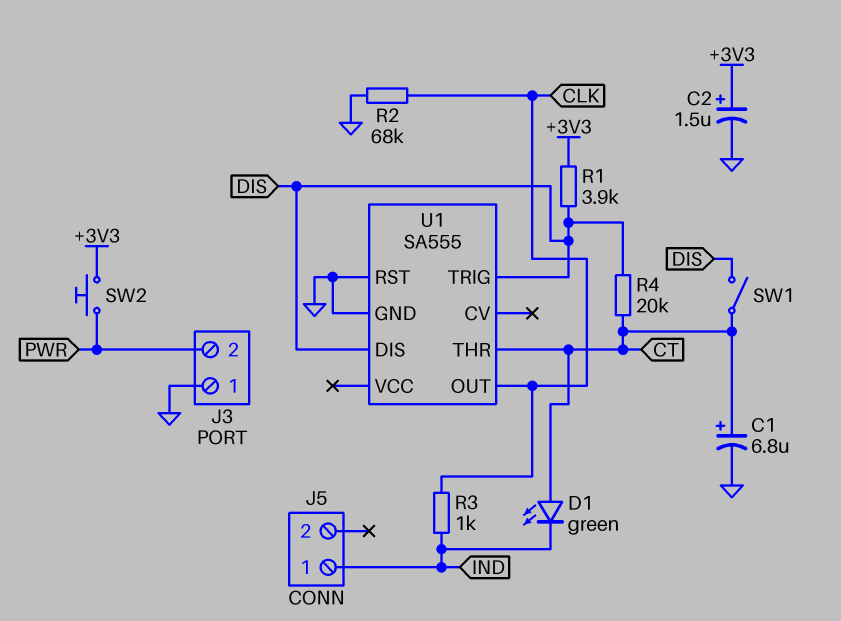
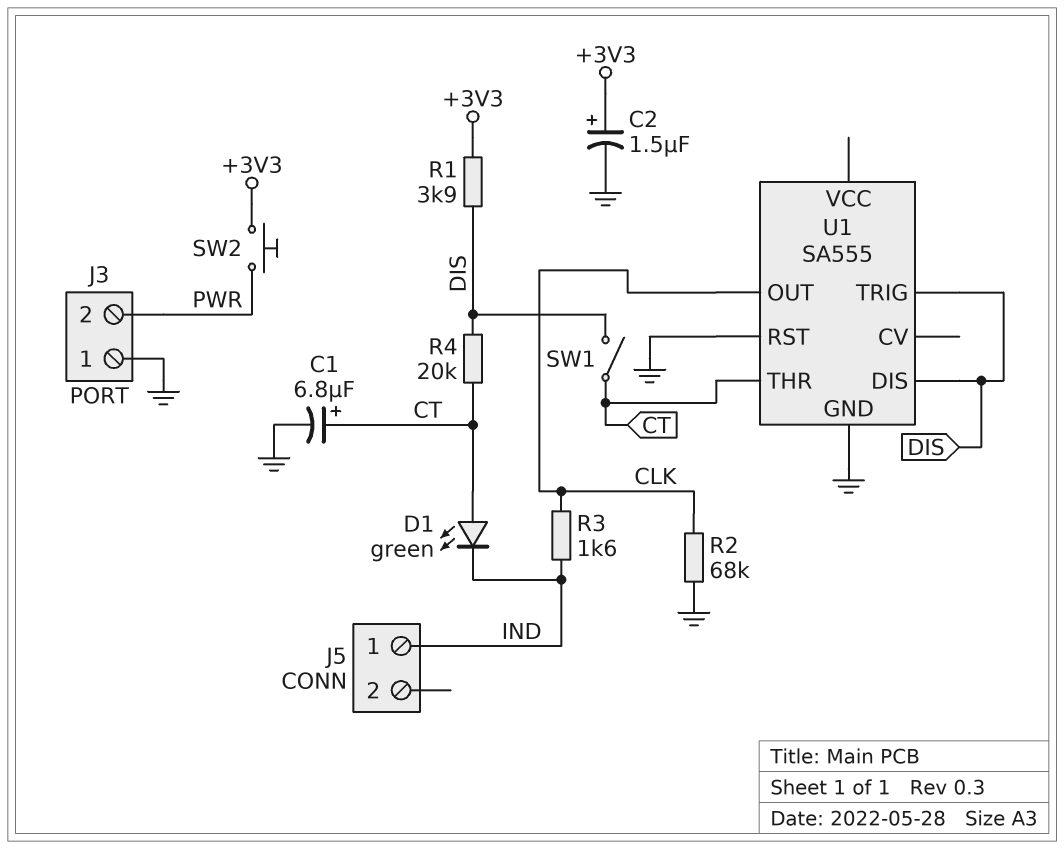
R3: 1k (CLK, IND) -> 1.6k (CLK, IND)

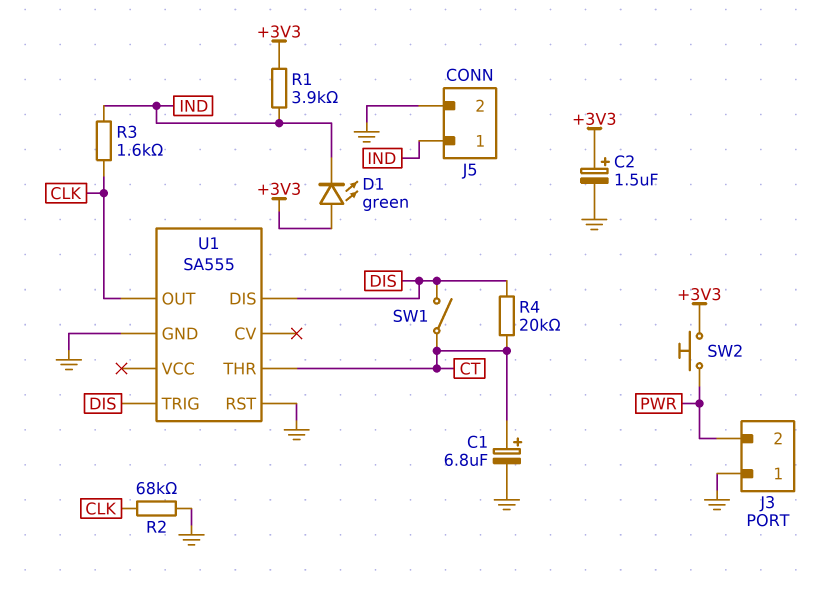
D1: LED green (A CT, K IND) -> LED green (A +3V3, K IND)
J5 pin 2: none -> GND
R1: 3.9k (+3V3, DIS) -> 3.9k (+3V3, IND)

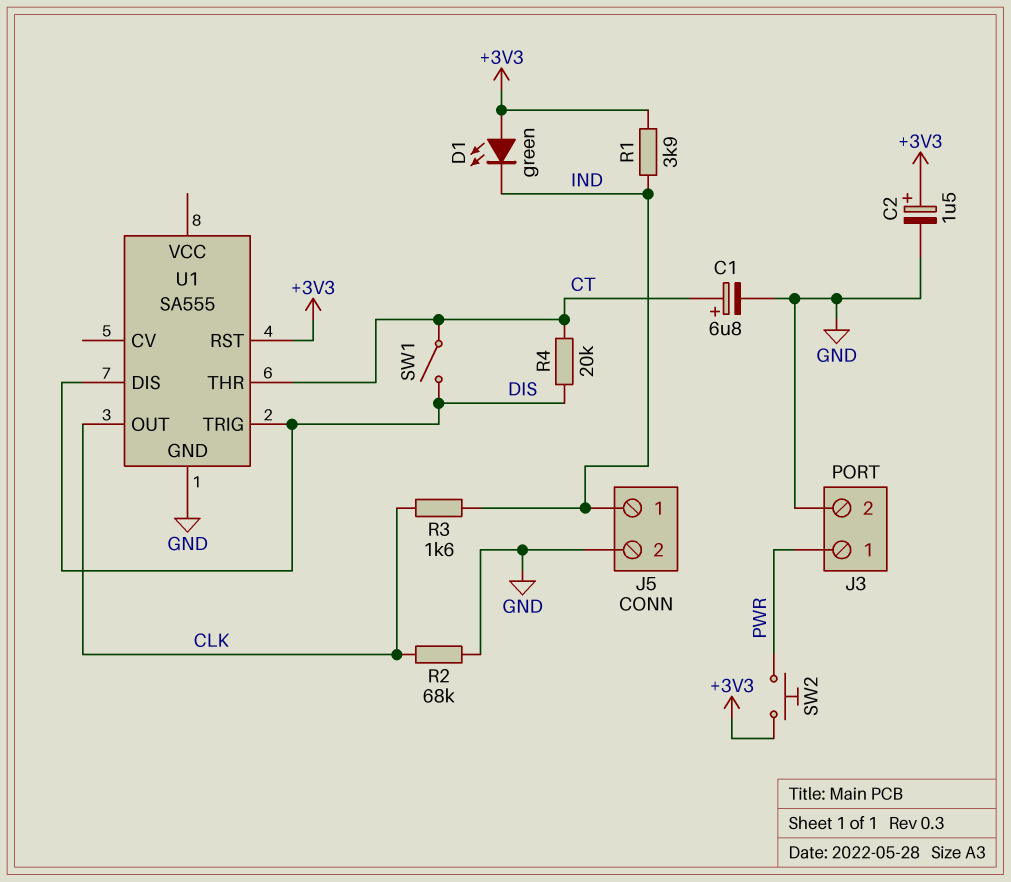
J3 pin 1: GND -> PWR
J3 pin 2: PWR -> GND
U1 pin RST: GND -> +3V3

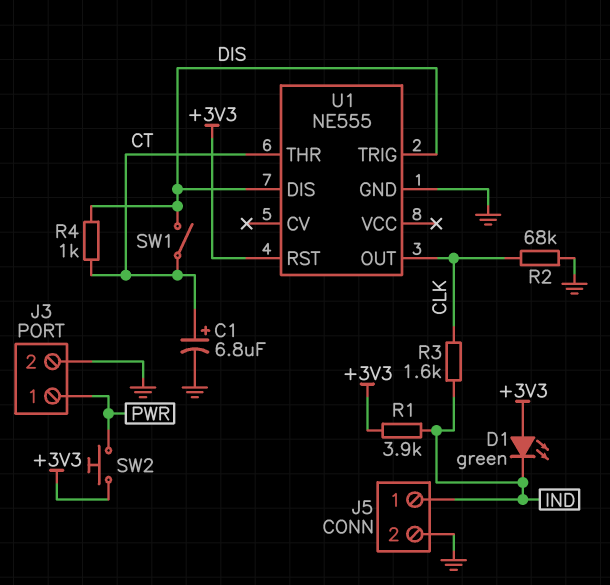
C2: 1.5uF (plus +3V3, minus GND) -> none
R4: 20k (CT, DIS) -> 1k (CT, DIS)
U1: SA555 -> NE555

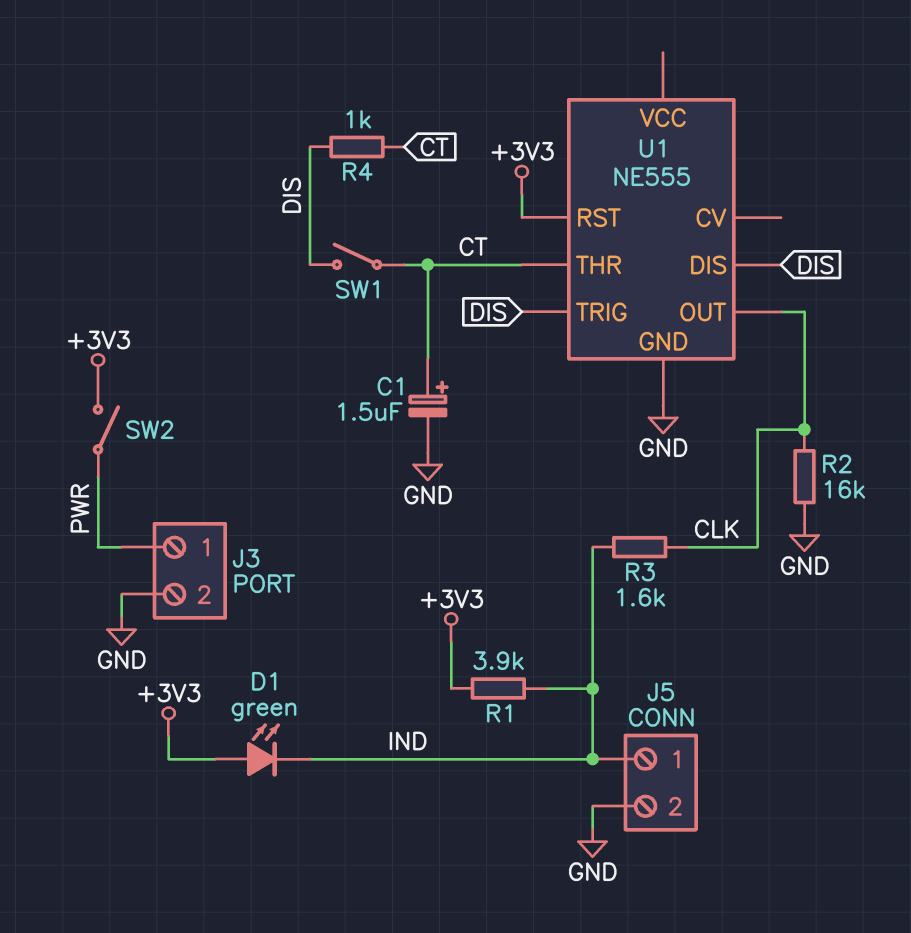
C1: 6.8uF (plus CT, minus GND) -> 1.5uF (plus CT, minus GND)
R2: 68k (CLK, GND) -> 16k (CLK, GND)
SW2: button (+3V3, PWR) -> switch (+3V3, PWR)

